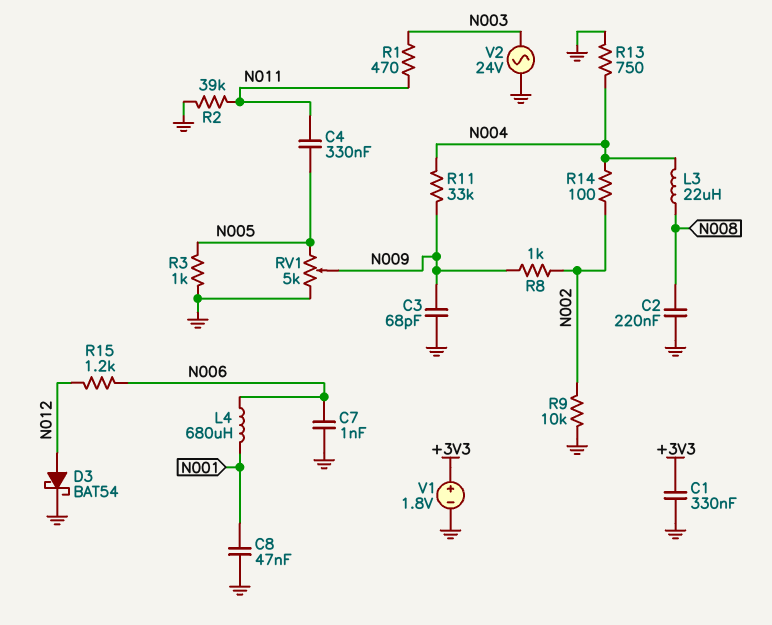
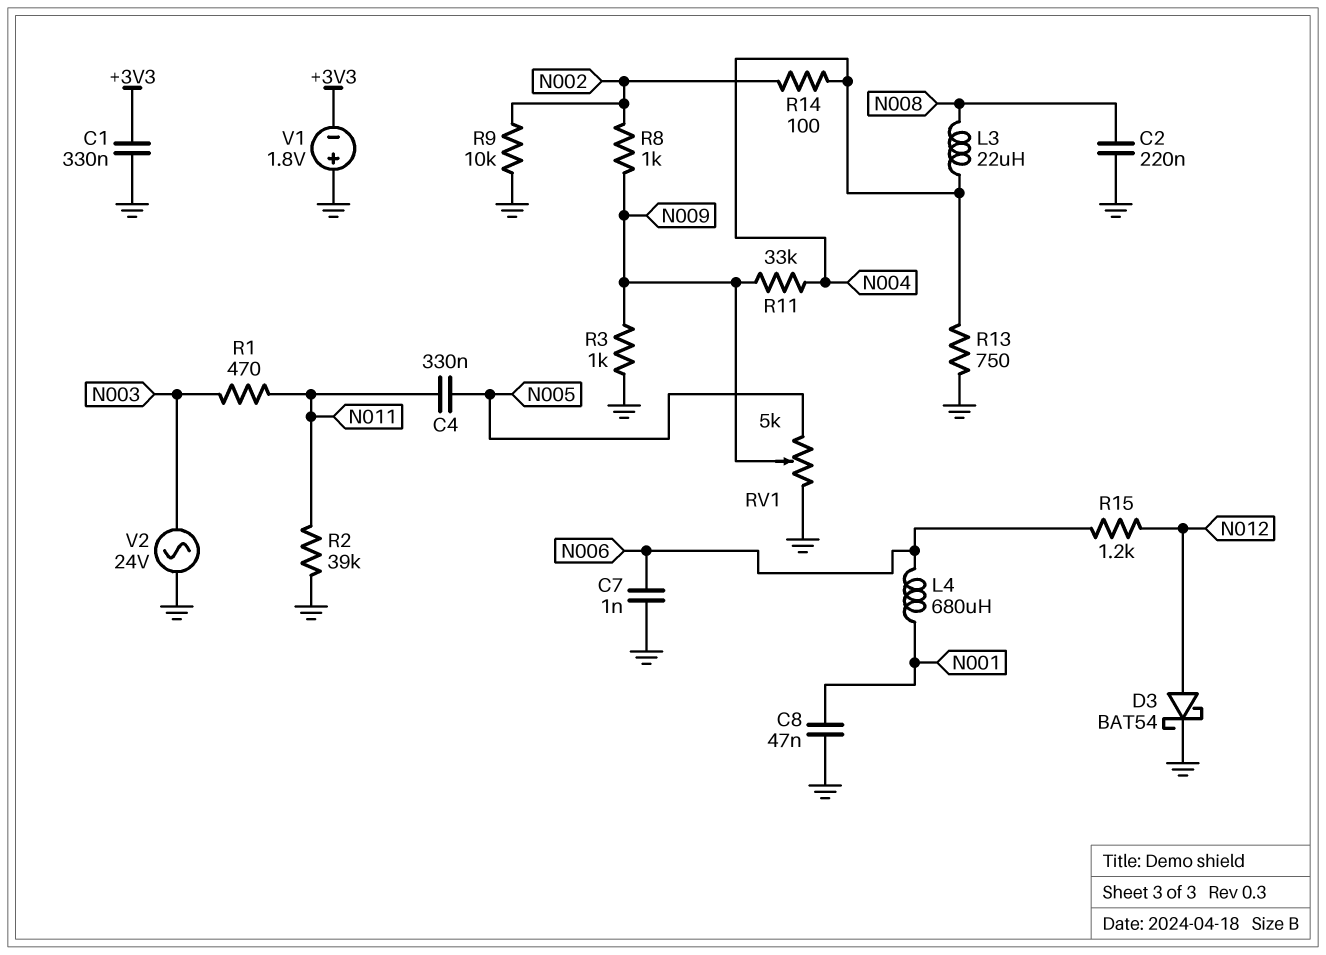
C3: 68pF (GND, N009) -> none
R3: 1k (GND, N005) -> 1k (GND, N009)
V1: 1.8V (plus +3V3, minus GND) -> 1.8V (plus GND, minus +3V3)

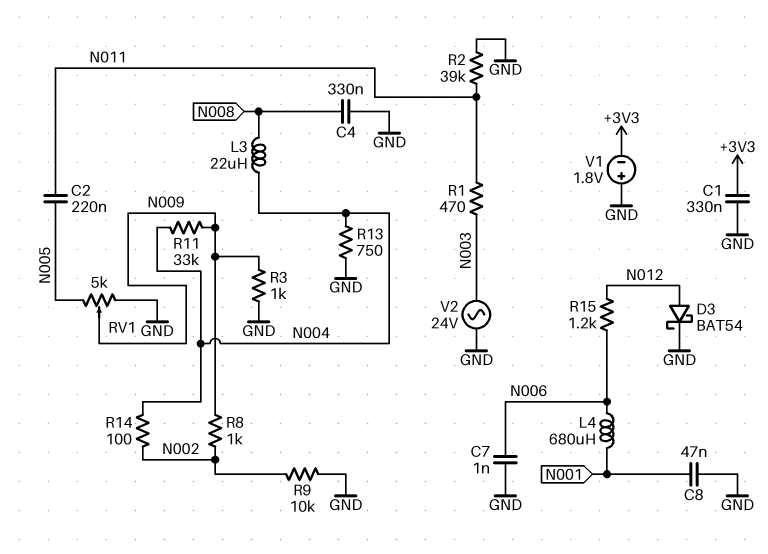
C2: 220nF (GND, N008) -> 220nF (N005, N011)
C4: 330nF (N005, N011) -> 330nF (GND, N008)

